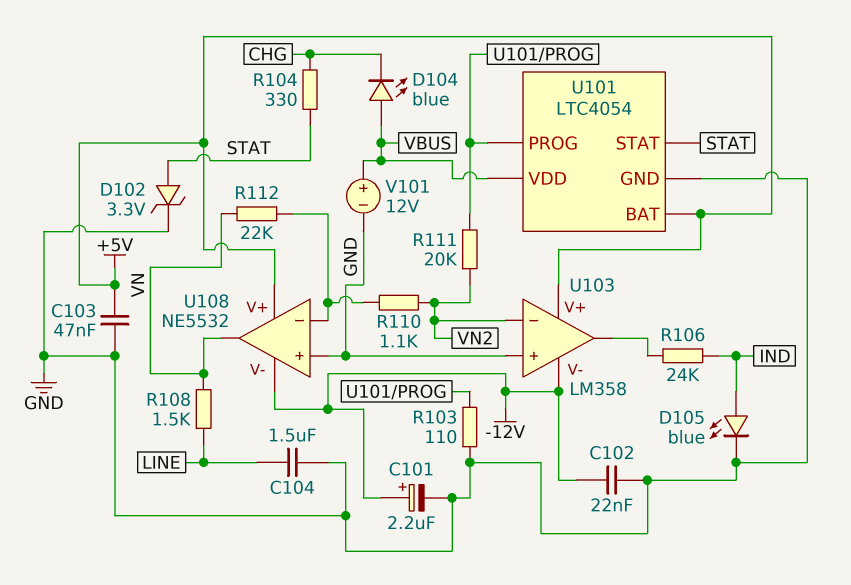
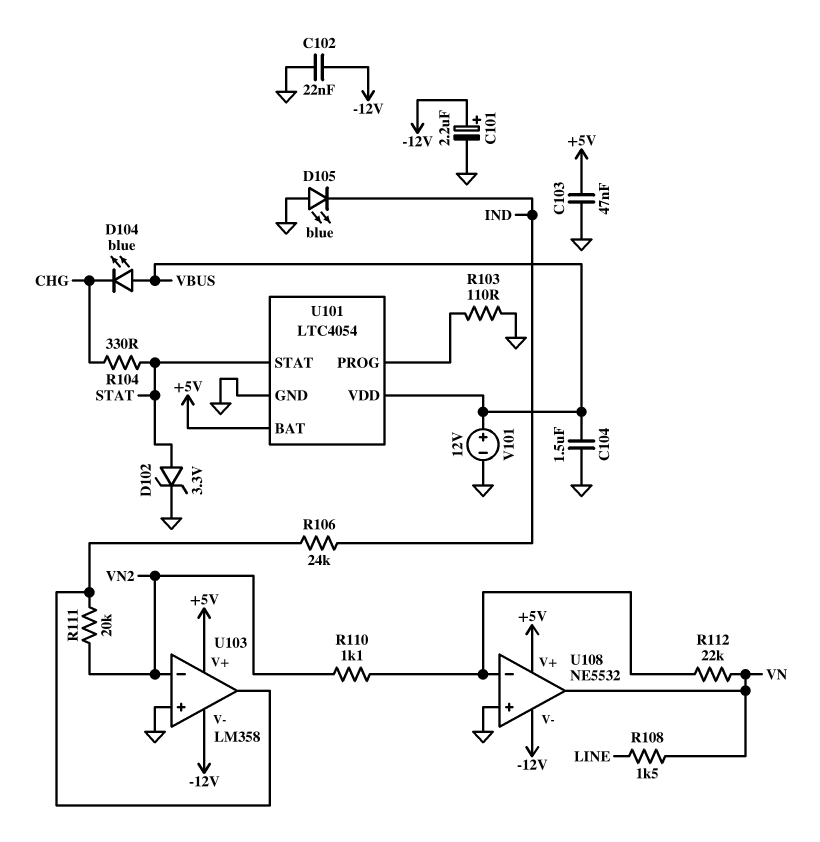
C104: 1.5uF (GND, LINE) -> 1.5uF (GND, VBUS)
D105: LED blue (A IND, K GND) -> LED blue (A GND, K IND)
R111: 20k (U101/PROG, VN2) -> 20k (U103/out, VN2)

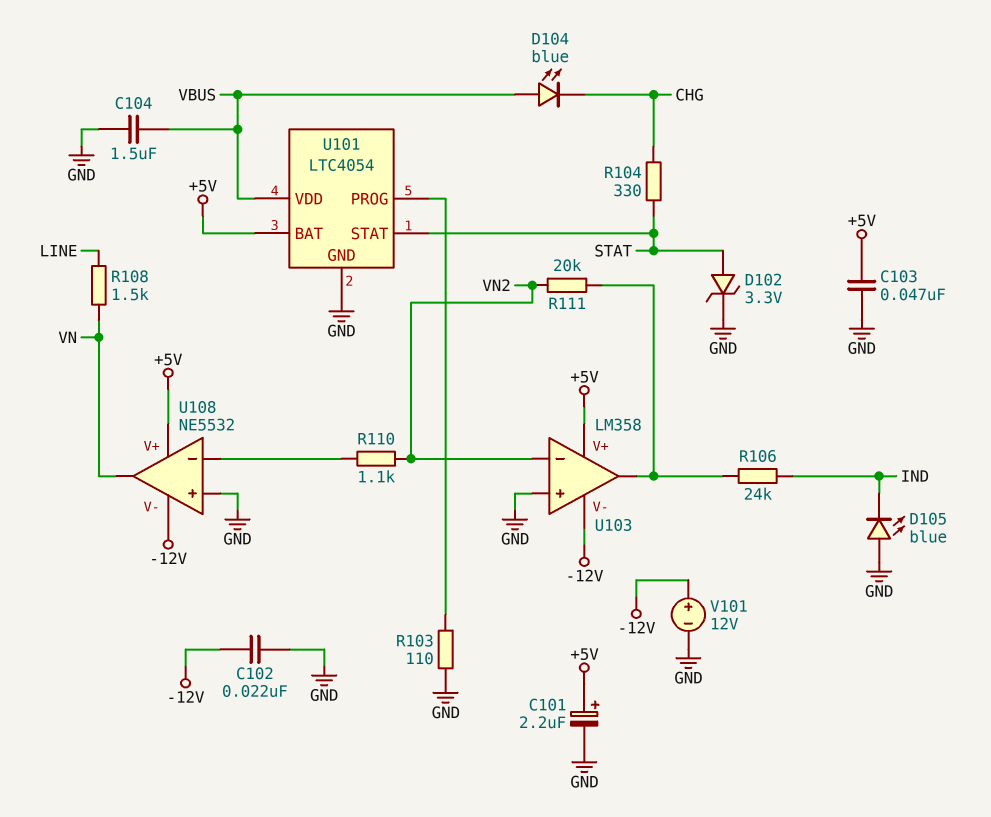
C101: 2.2uF (plus -12V, minus GND) -> 2.2uF (plus +5V, minus GND)
R112: 22k (U108/in-, VN) -> none
V101: 12V (plus VBUS, minus GND) -> 12V (plus -12V, minus GND)

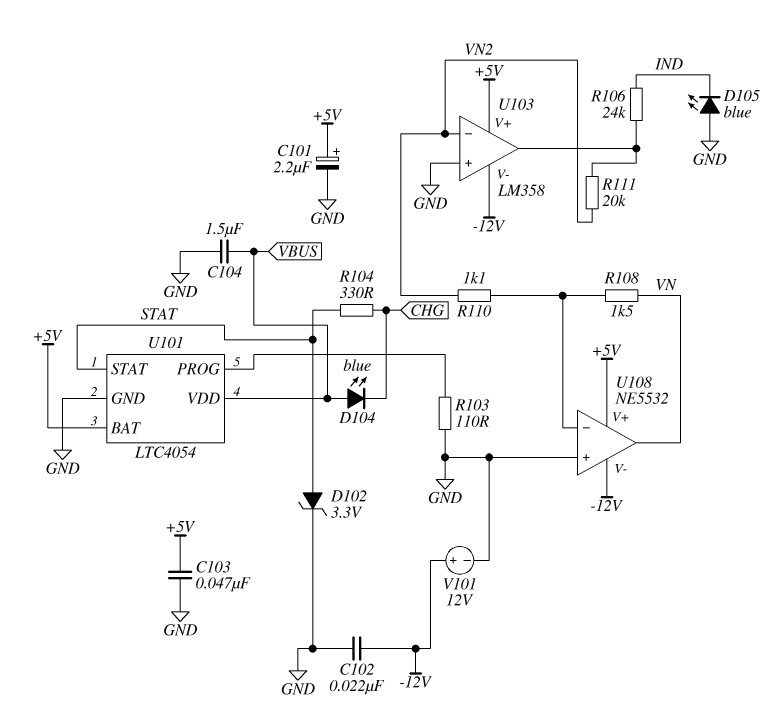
R108: 1.5k (LINE, VN) -> 1.5k (U108/in-, VN)

